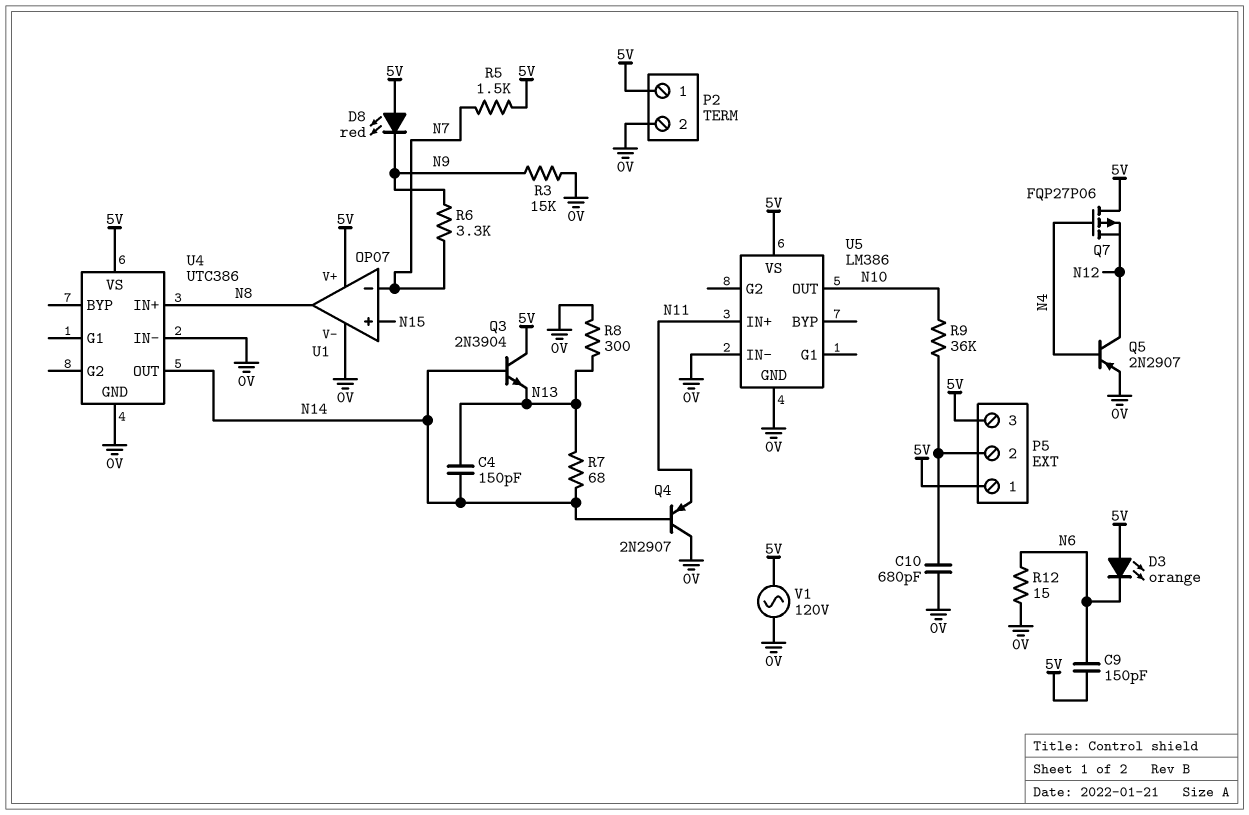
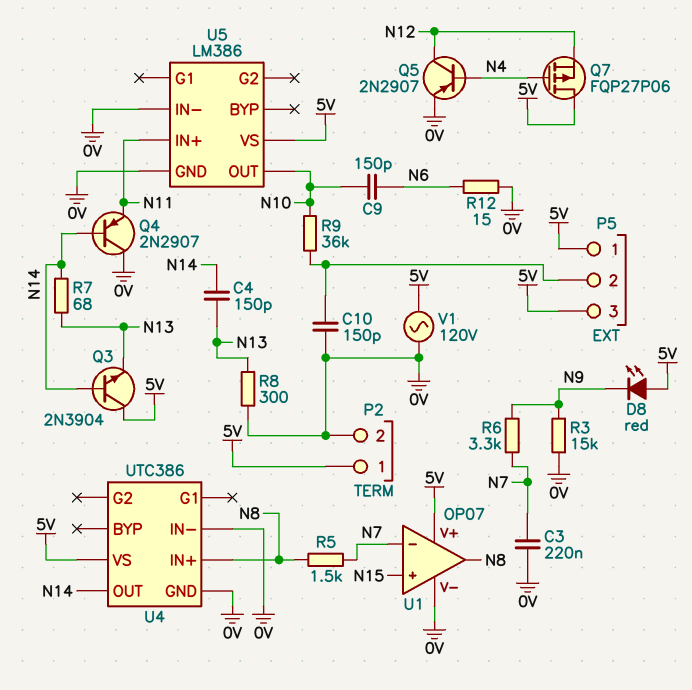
C3: none -> 220nF (0V, N7)
C9: 150pF (5V, N6) -> 150pF (N6, N10)
C10: 680pF (0V, P5/2) -> 150pF (0V, P5/2)
D3: LED orange (A 5V, K N6) -> none
R5: 1.5k (5V, N7) -> 1.5k (N7, N8)

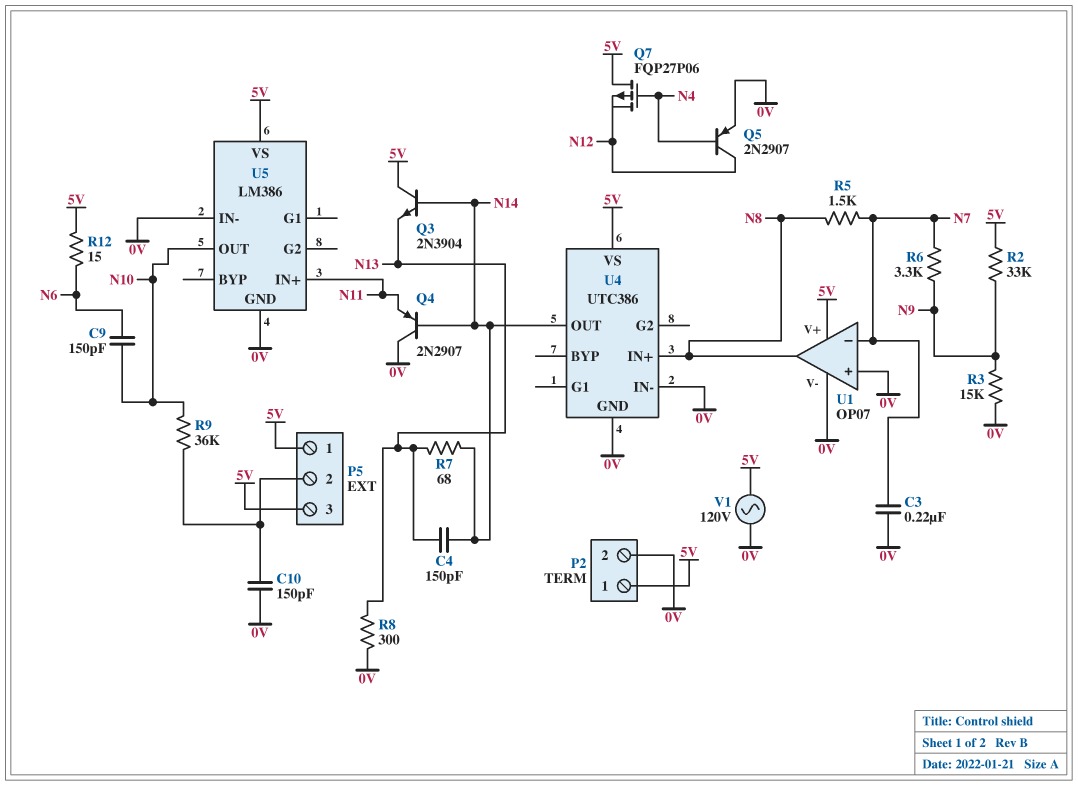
D8: LED red (A 5V, K N9) -> none
R2: none -> 33k (5V, N9)
R12: 15 (0V, N6) -> 15 (5V, N6)
U1 pin in+: N15 -> 0V

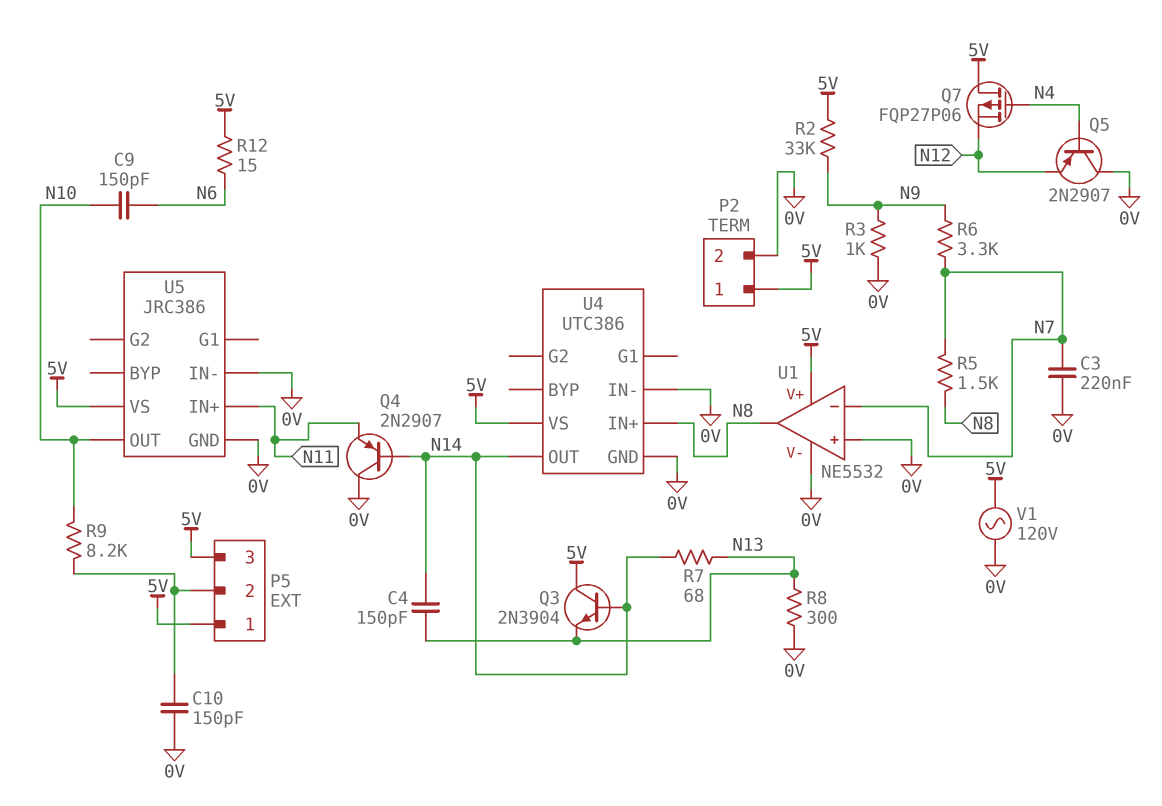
Q5: PNP 2N2907 (B N4, C N12, E 0V) -> PNP 2N2907 (B N4, C 0V, E N12)
R3: 15k (0V, N9) -> 1k (0V, N9)
R9: 36k (N10, P5/2) -> 8.2k (N10, P5/2)
U1: OP07 -> NE5532
U5: LM386 -> JRC386

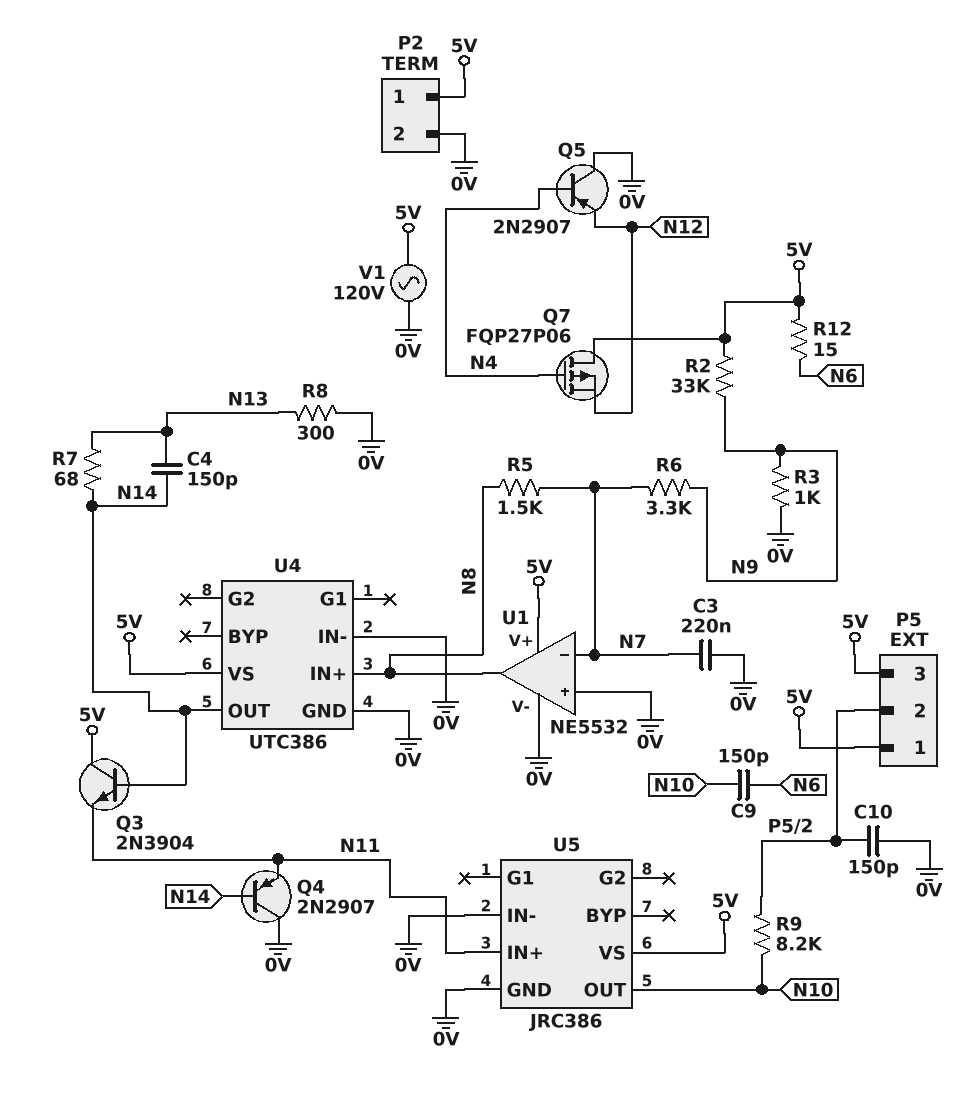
Q3: NPN 2N3904 (B N14, C 5V, E N13) -> NPN 2N3904 (B N14, C 5V, E N11)

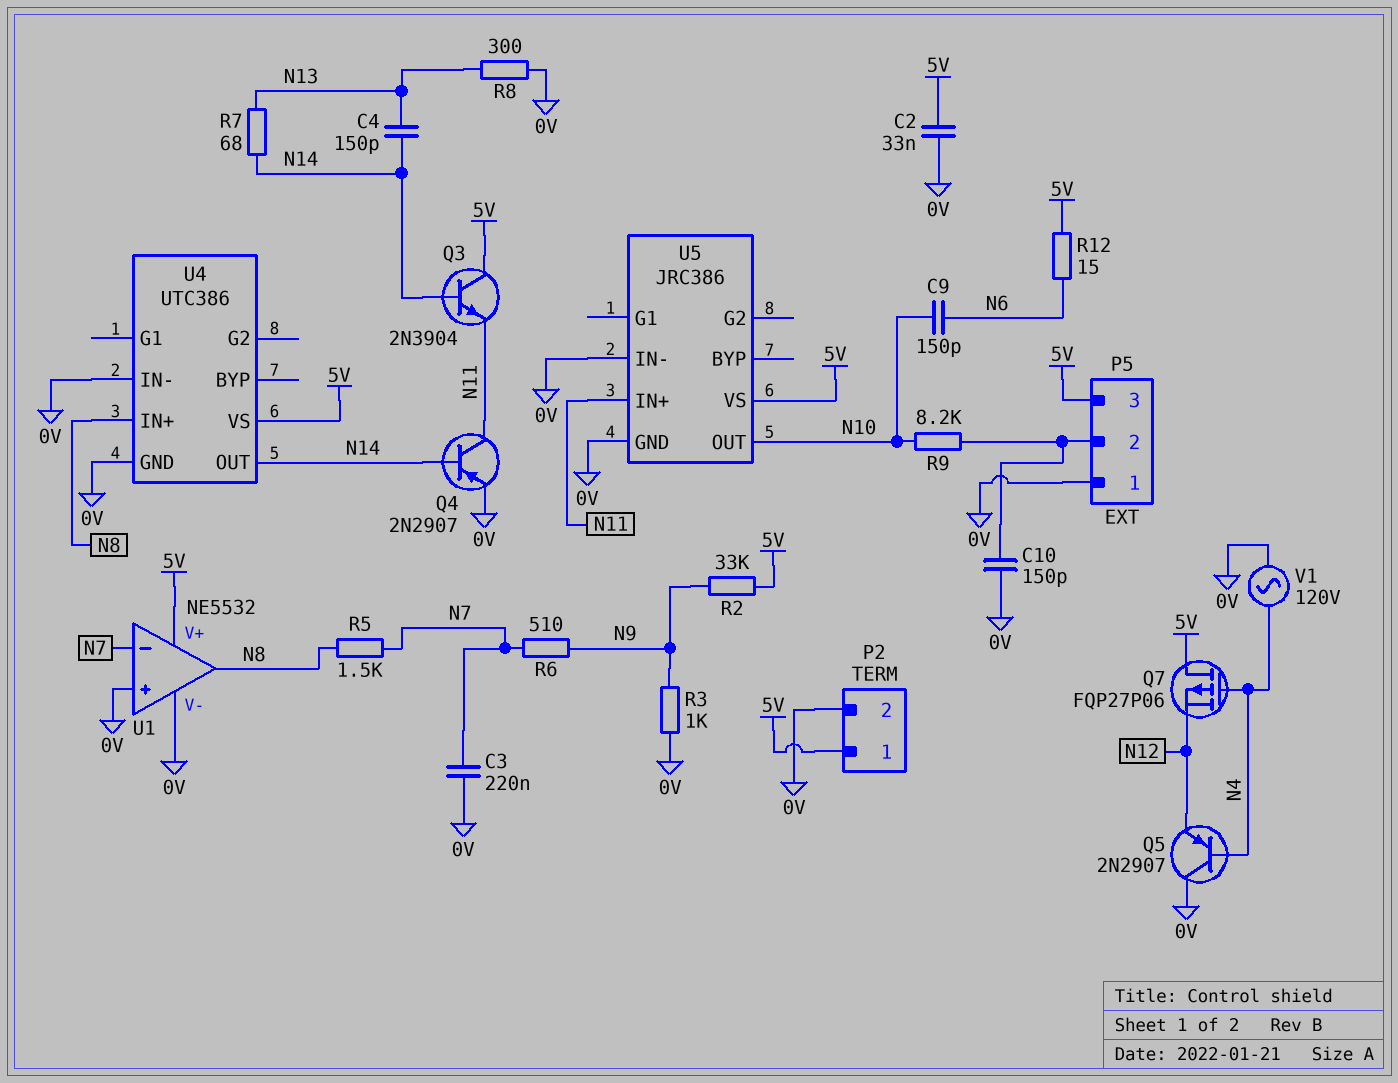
C2: none -> 33nF (0V, 5V)
P5 pin 1: 5V -> 0V
Q4: PNP 2N2907 (B N14, C 0V, E N11) -> PNP 2N2907 (B N14, C N11, E 0V)
R6: 3.3k (N7, N9) -> 510 (N7, N9)
V1: AC 120V (0V, 5V) -> AC 120V (0V, N4)

